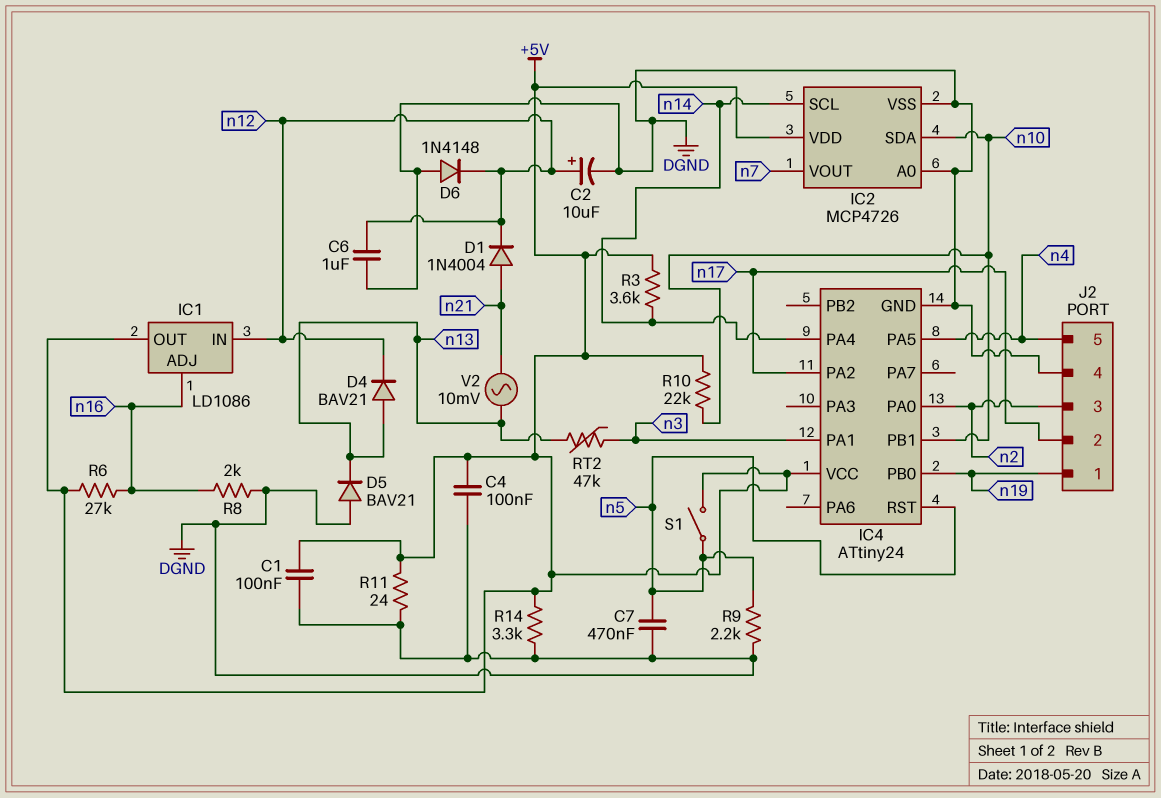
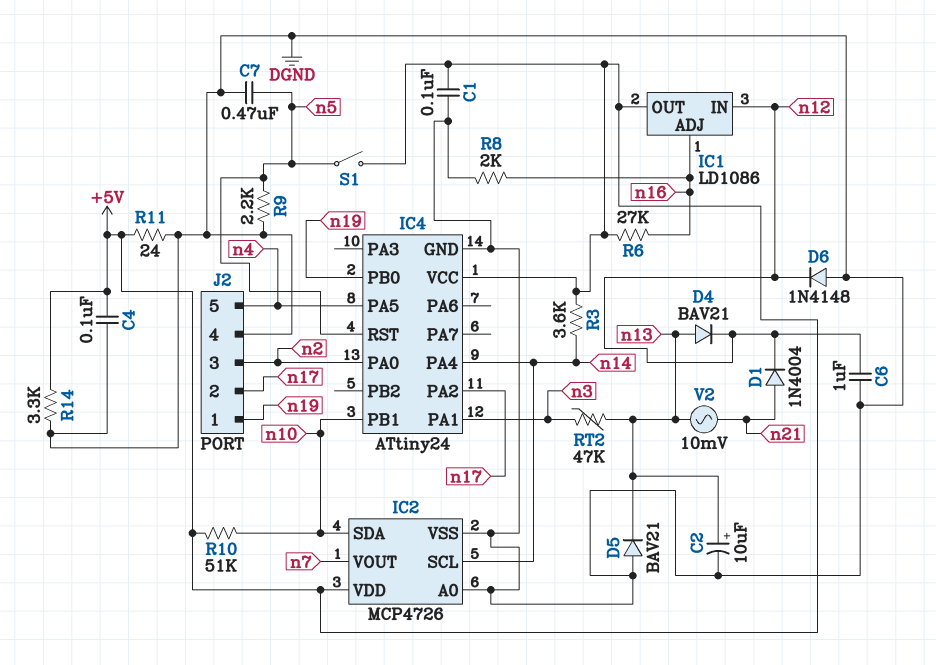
C2: 10uF (plus n12, minus DGND) -> 10uF (plus n13, minus DGND)
R10: 22k (+5V, n10) -> 51k (+5V, n10)

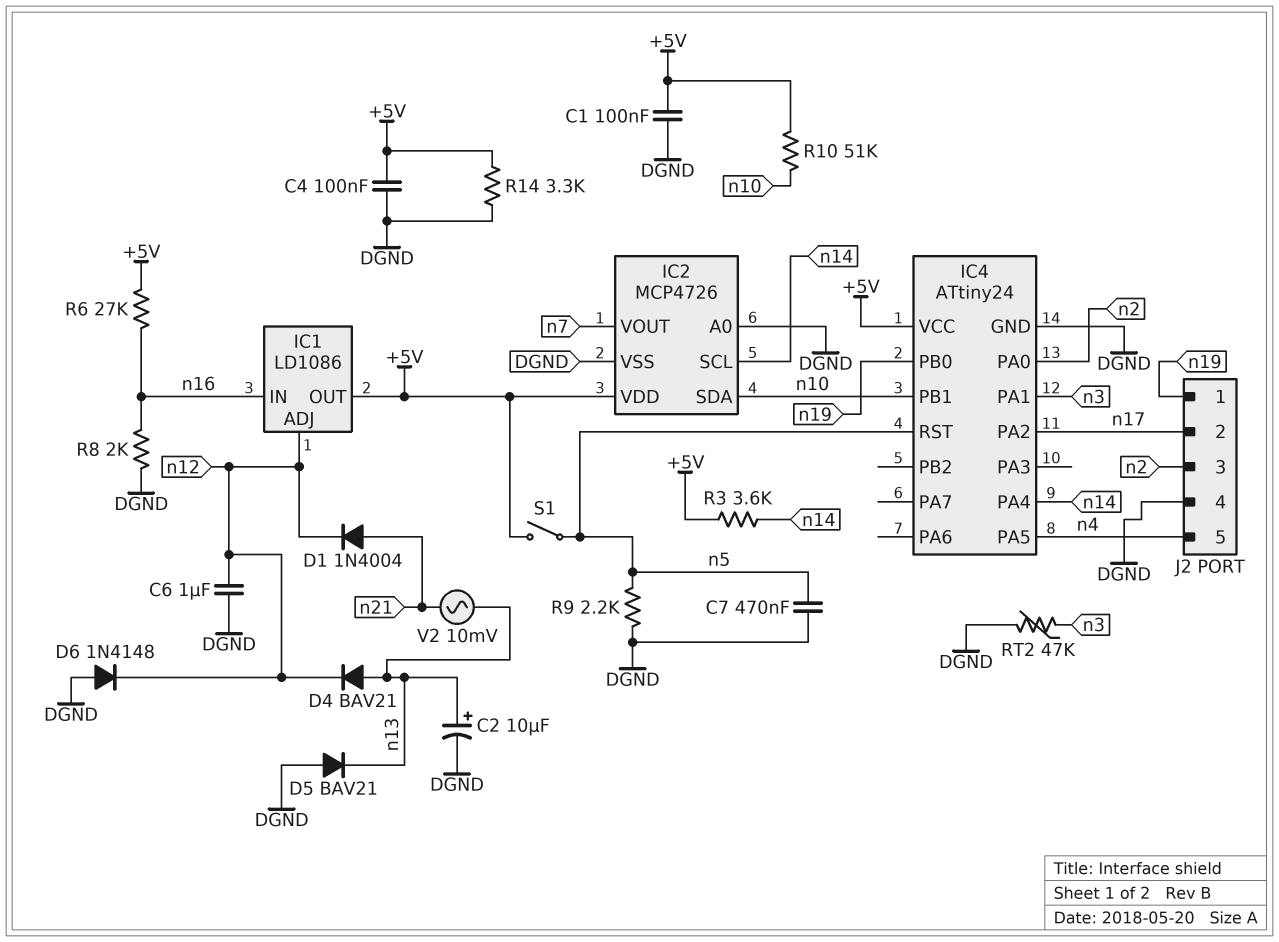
IC1 pin ADJ: n16 -> n12
IC1 pin IN: n12 -> n16
R11: 24 (+5V, DGND) -> none
RT2: 47k (n3, n13) -> 47k (DGND, n3)

